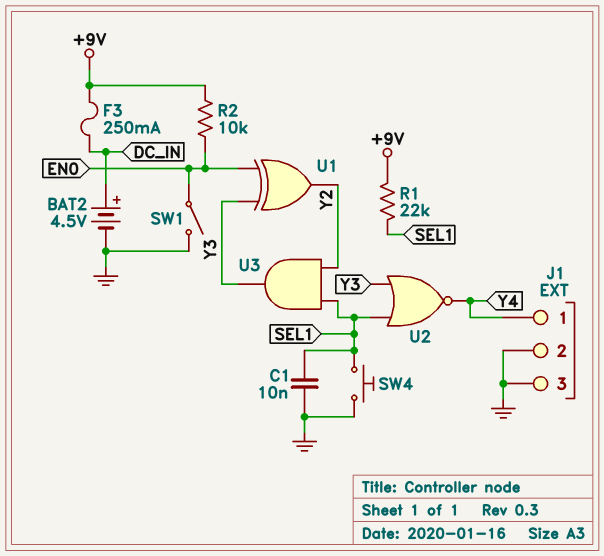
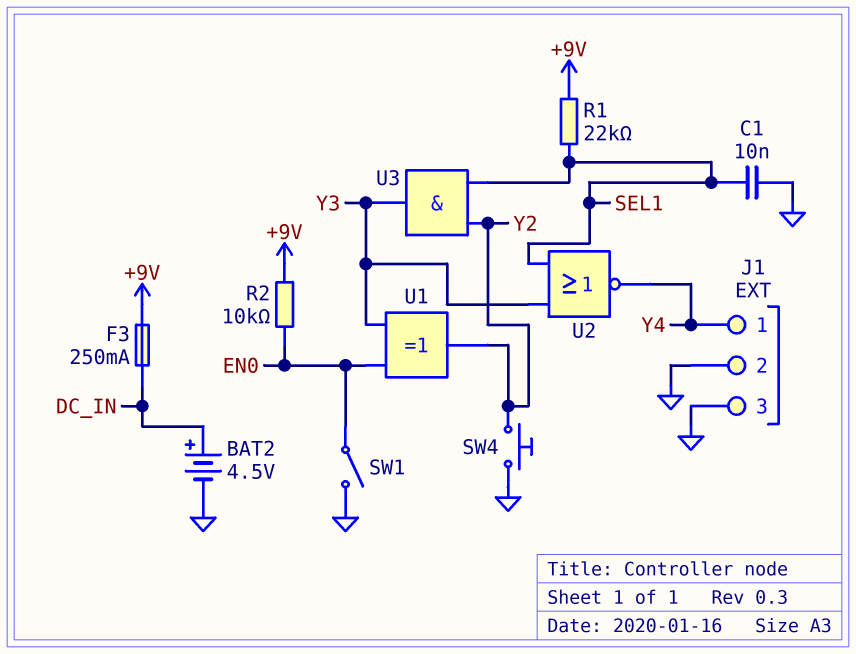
SW4: button (GND, SEL1) -> button (GND, Y2)

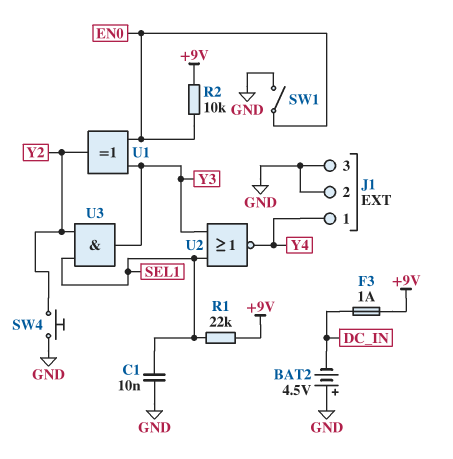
BAT2: 4.5V (plus DC_IN, minus GND) -> 4.5V (plus GND, minus DC_IN)
F3: 250mA (+9V, DC_IN) -> 1A (+9V, DC_IN)

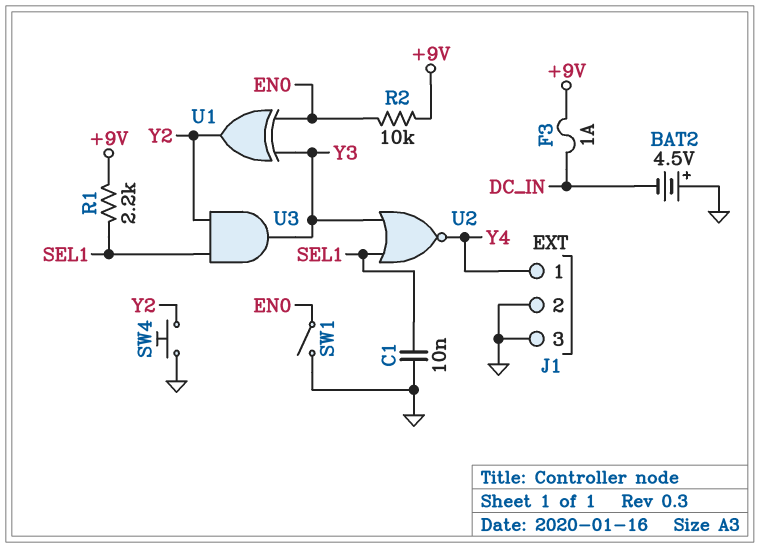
R1: 22k (+9V, SEL1) -> 2.2k (+9V, SEL1)

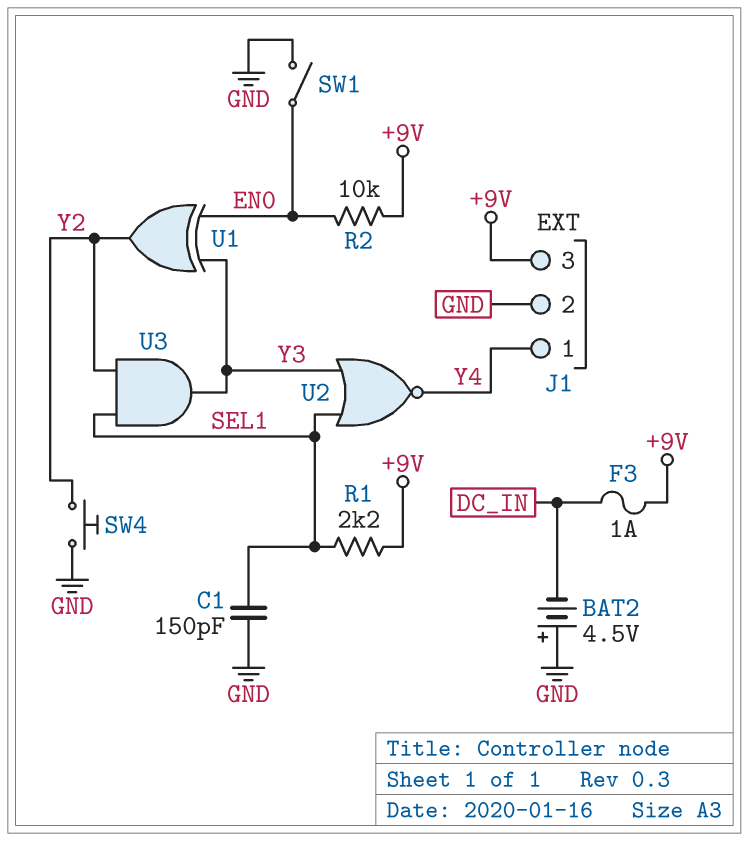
C1: 10nF (GND, SEL1) -> 150pF (GND, SEL1)
J1 pin 3: GND -> +9V

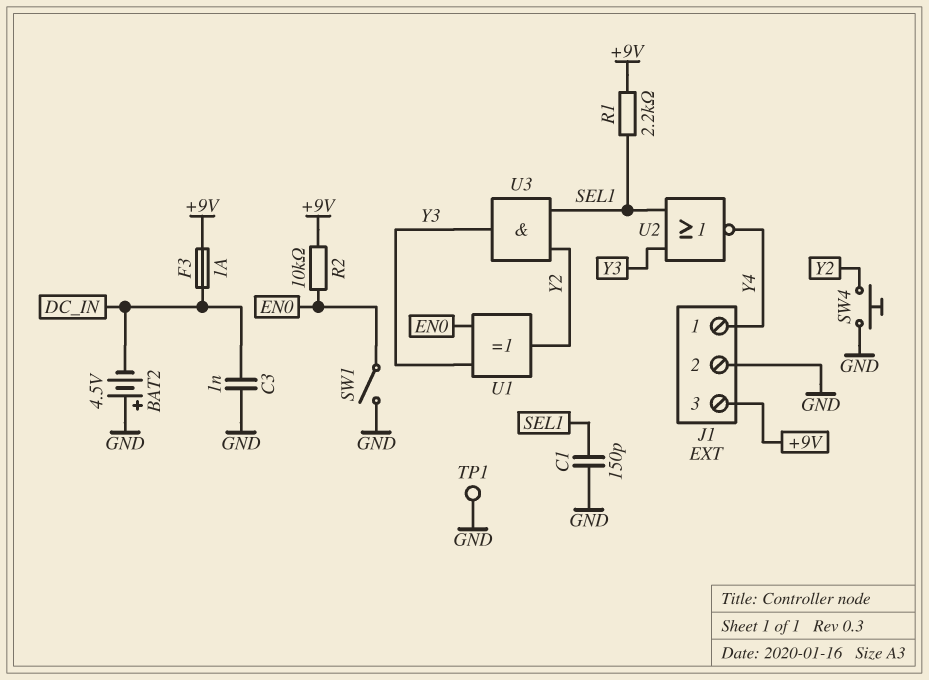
C3: none -> 1nF (DC_IN, GND)
TP1: none -> test point (GND)

